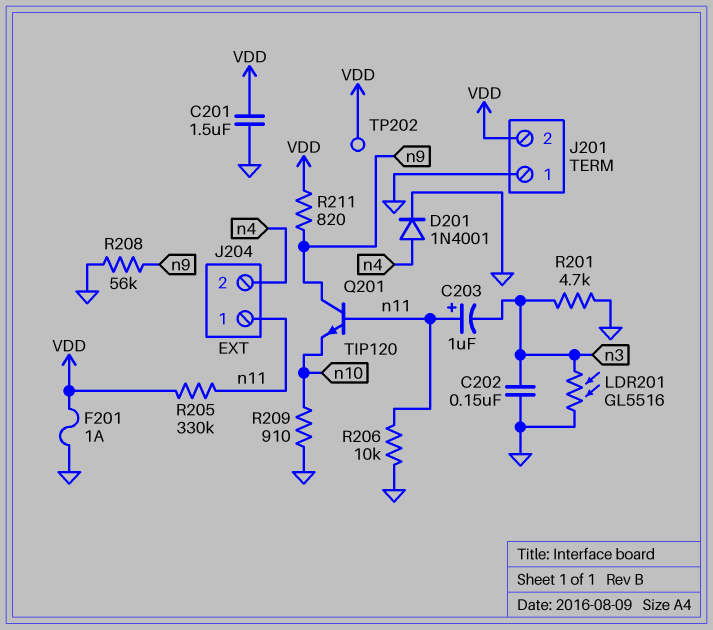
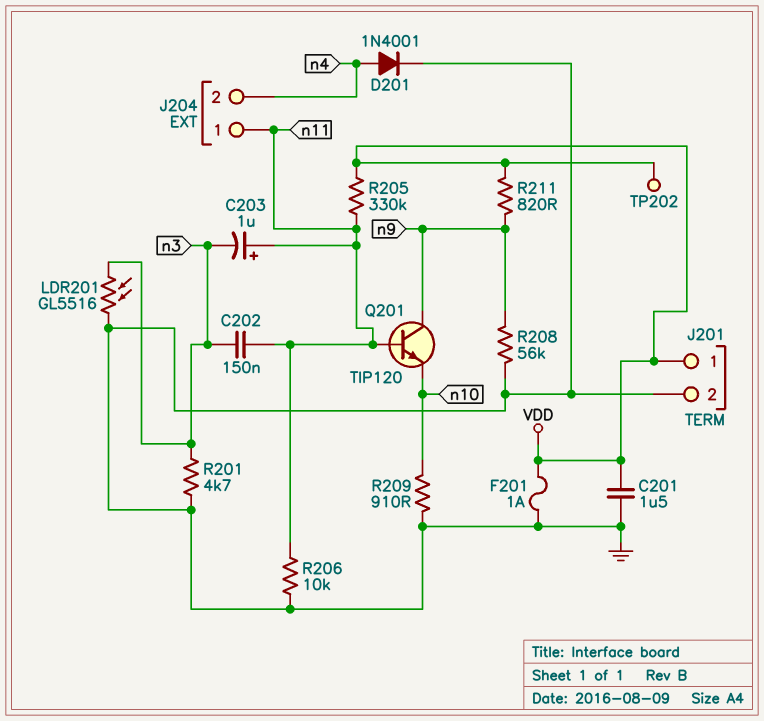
C202: 150nF (GND, n3) -> 150nF (n3, n11)
J201 pin 1: GND -> VDD
J201 pin 2: VDD -> GND

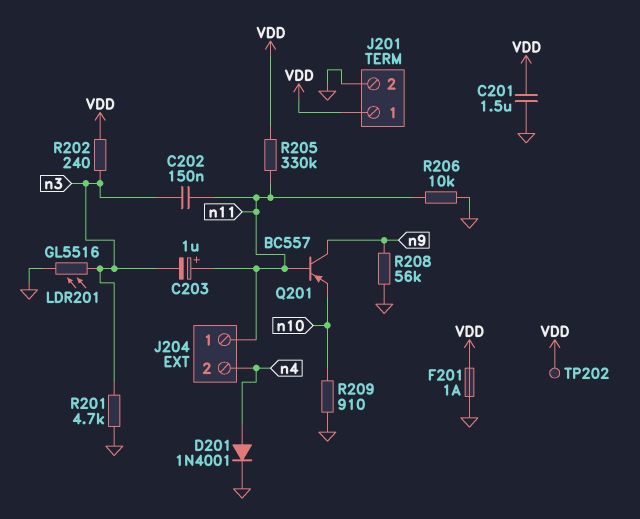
Q201: NPN TIP120 (B n11, C n9, E n10) -> PNP BC557 (B n11, C n9, E n10)
R202: none -> 240 (VDD, n3)
R211: 820 (VDD, n9) -> none

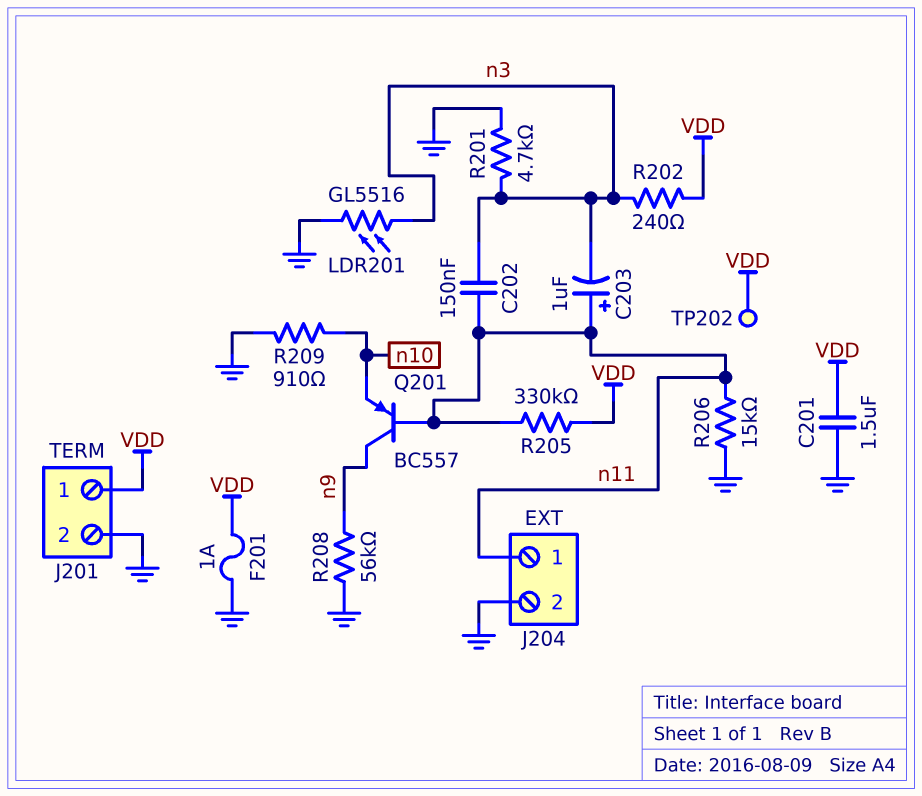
D201: diode 1N4001 (A n4, K GND) -> none
J204 pin 2: n4 -> GND
R206: 10k (GND, n11) -> 15k (GND, n11)

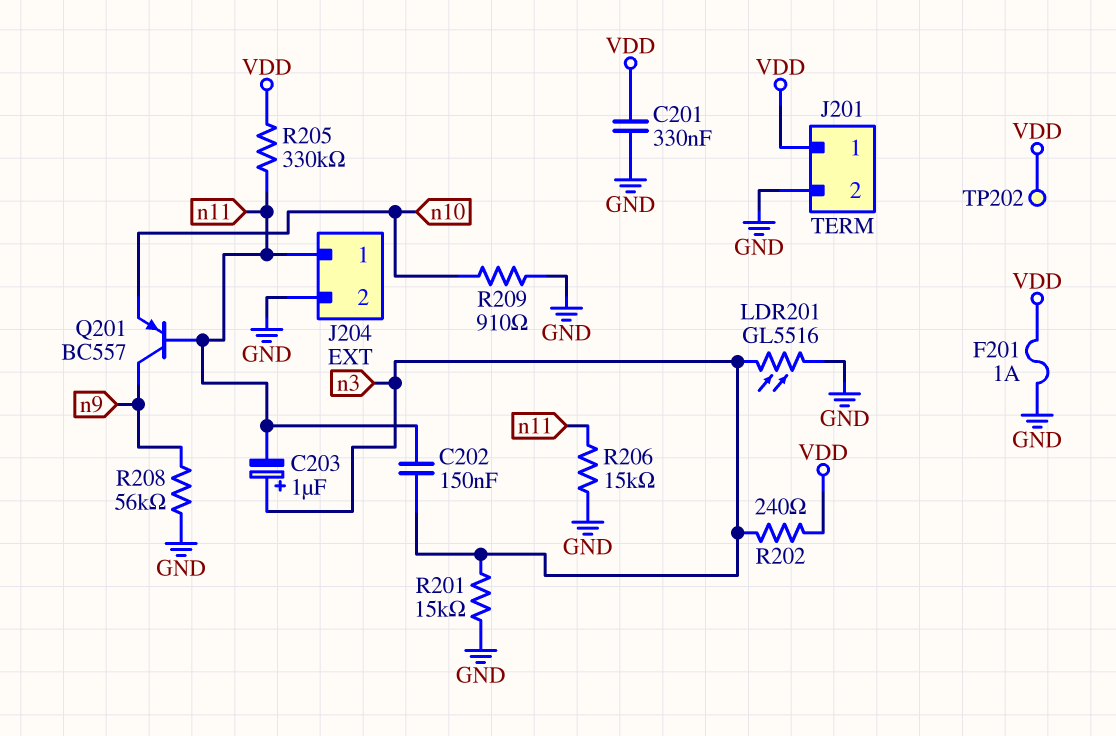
C201: 1.5uF (GND, VDD) -> 330nF (GND, VDD)
C203: 1uF (plus n11, minus n3) -> 1uF (plus n3, minus n11)
R201: 4.7k (GND, n3) -> 15k (GND, n3)

